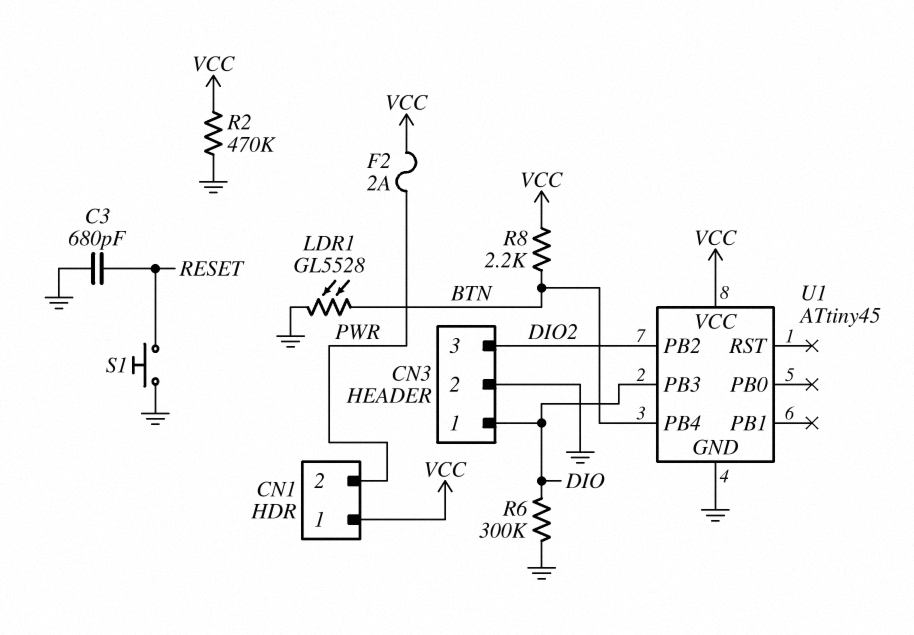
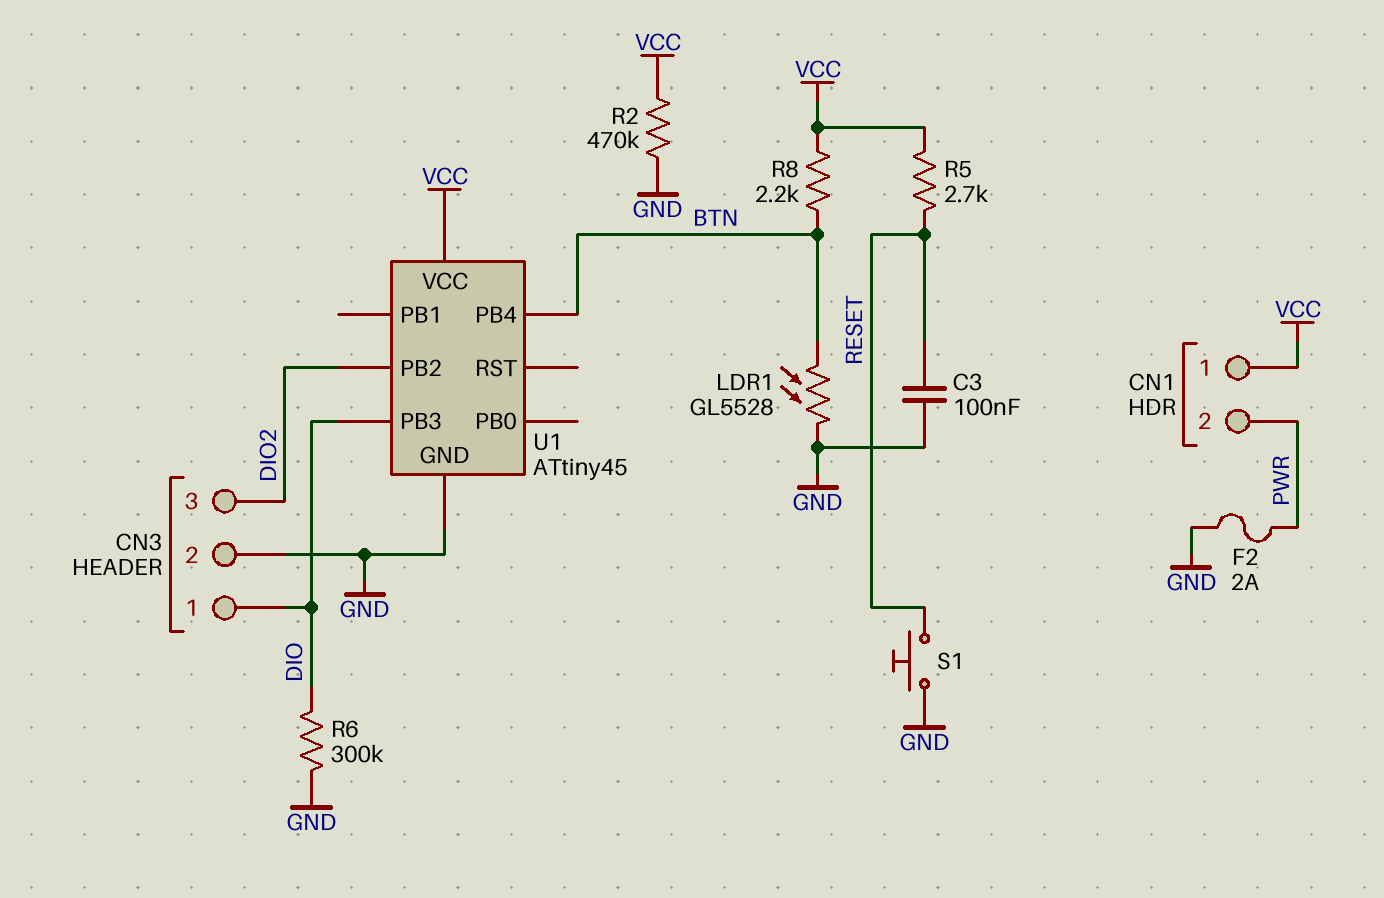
C3: 680pF (GND, RESET) -> 100nF (GND, RESET)
F2: 2A (PWR, VCC) -> 2A (GND, PWR)
R5: none -> 2.7k (RESET, VCC)

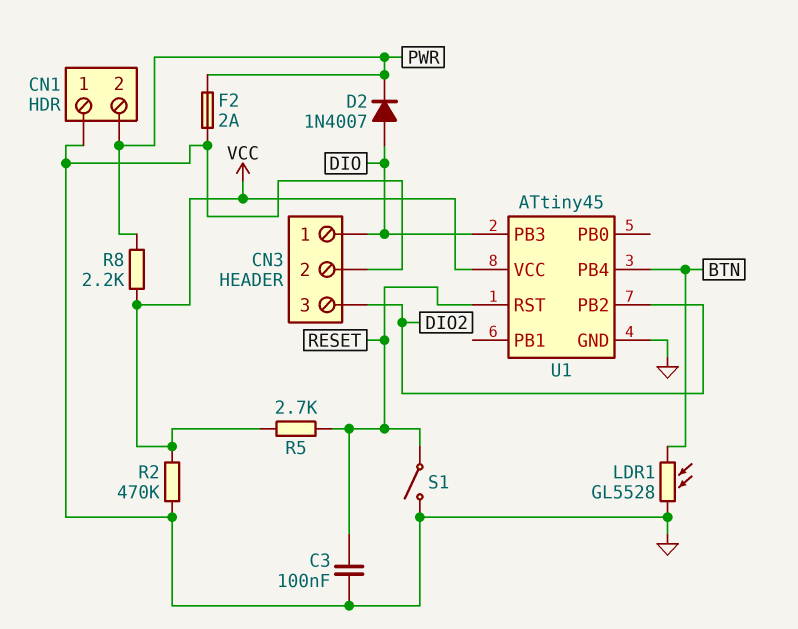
CN1 pin 1: VCC -> GND
D2: none -> diode 1N4007 (A DIO, K PWR)
R6: 300k (DIO, GND) -> none
R8: 2.2k (BTN, VCC) -> 2.2k (PWR, VCC)
S1: button (GND, RESET) -> switch (GND, RESET)
U1 pin RST: none -> RESET

